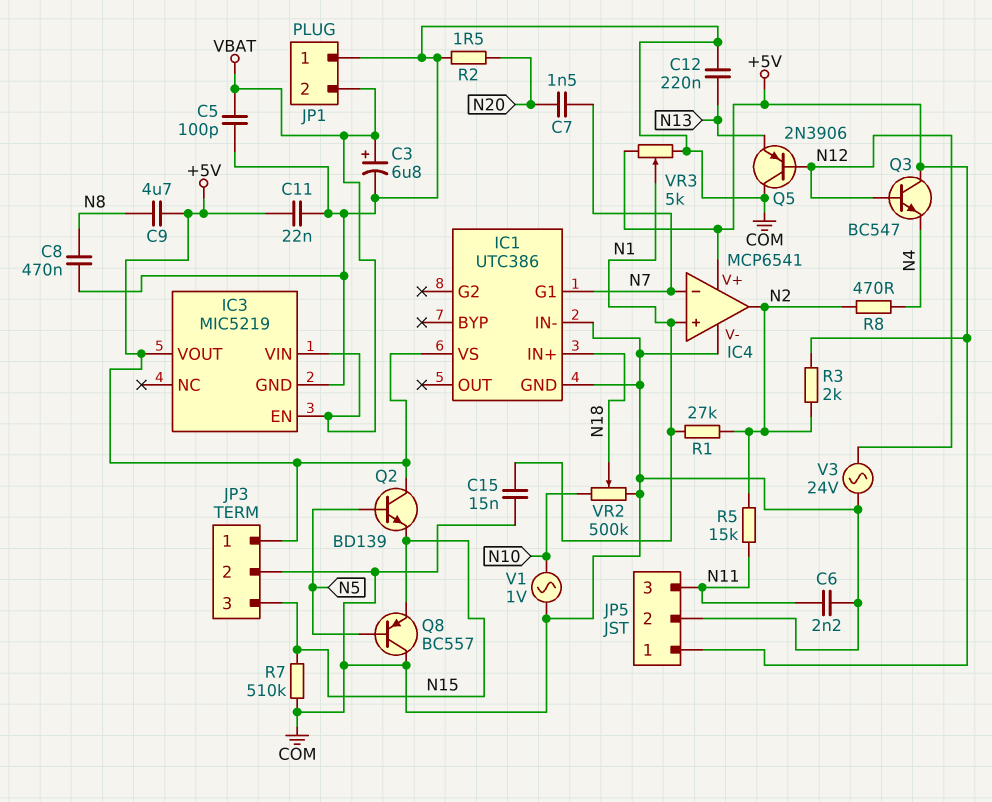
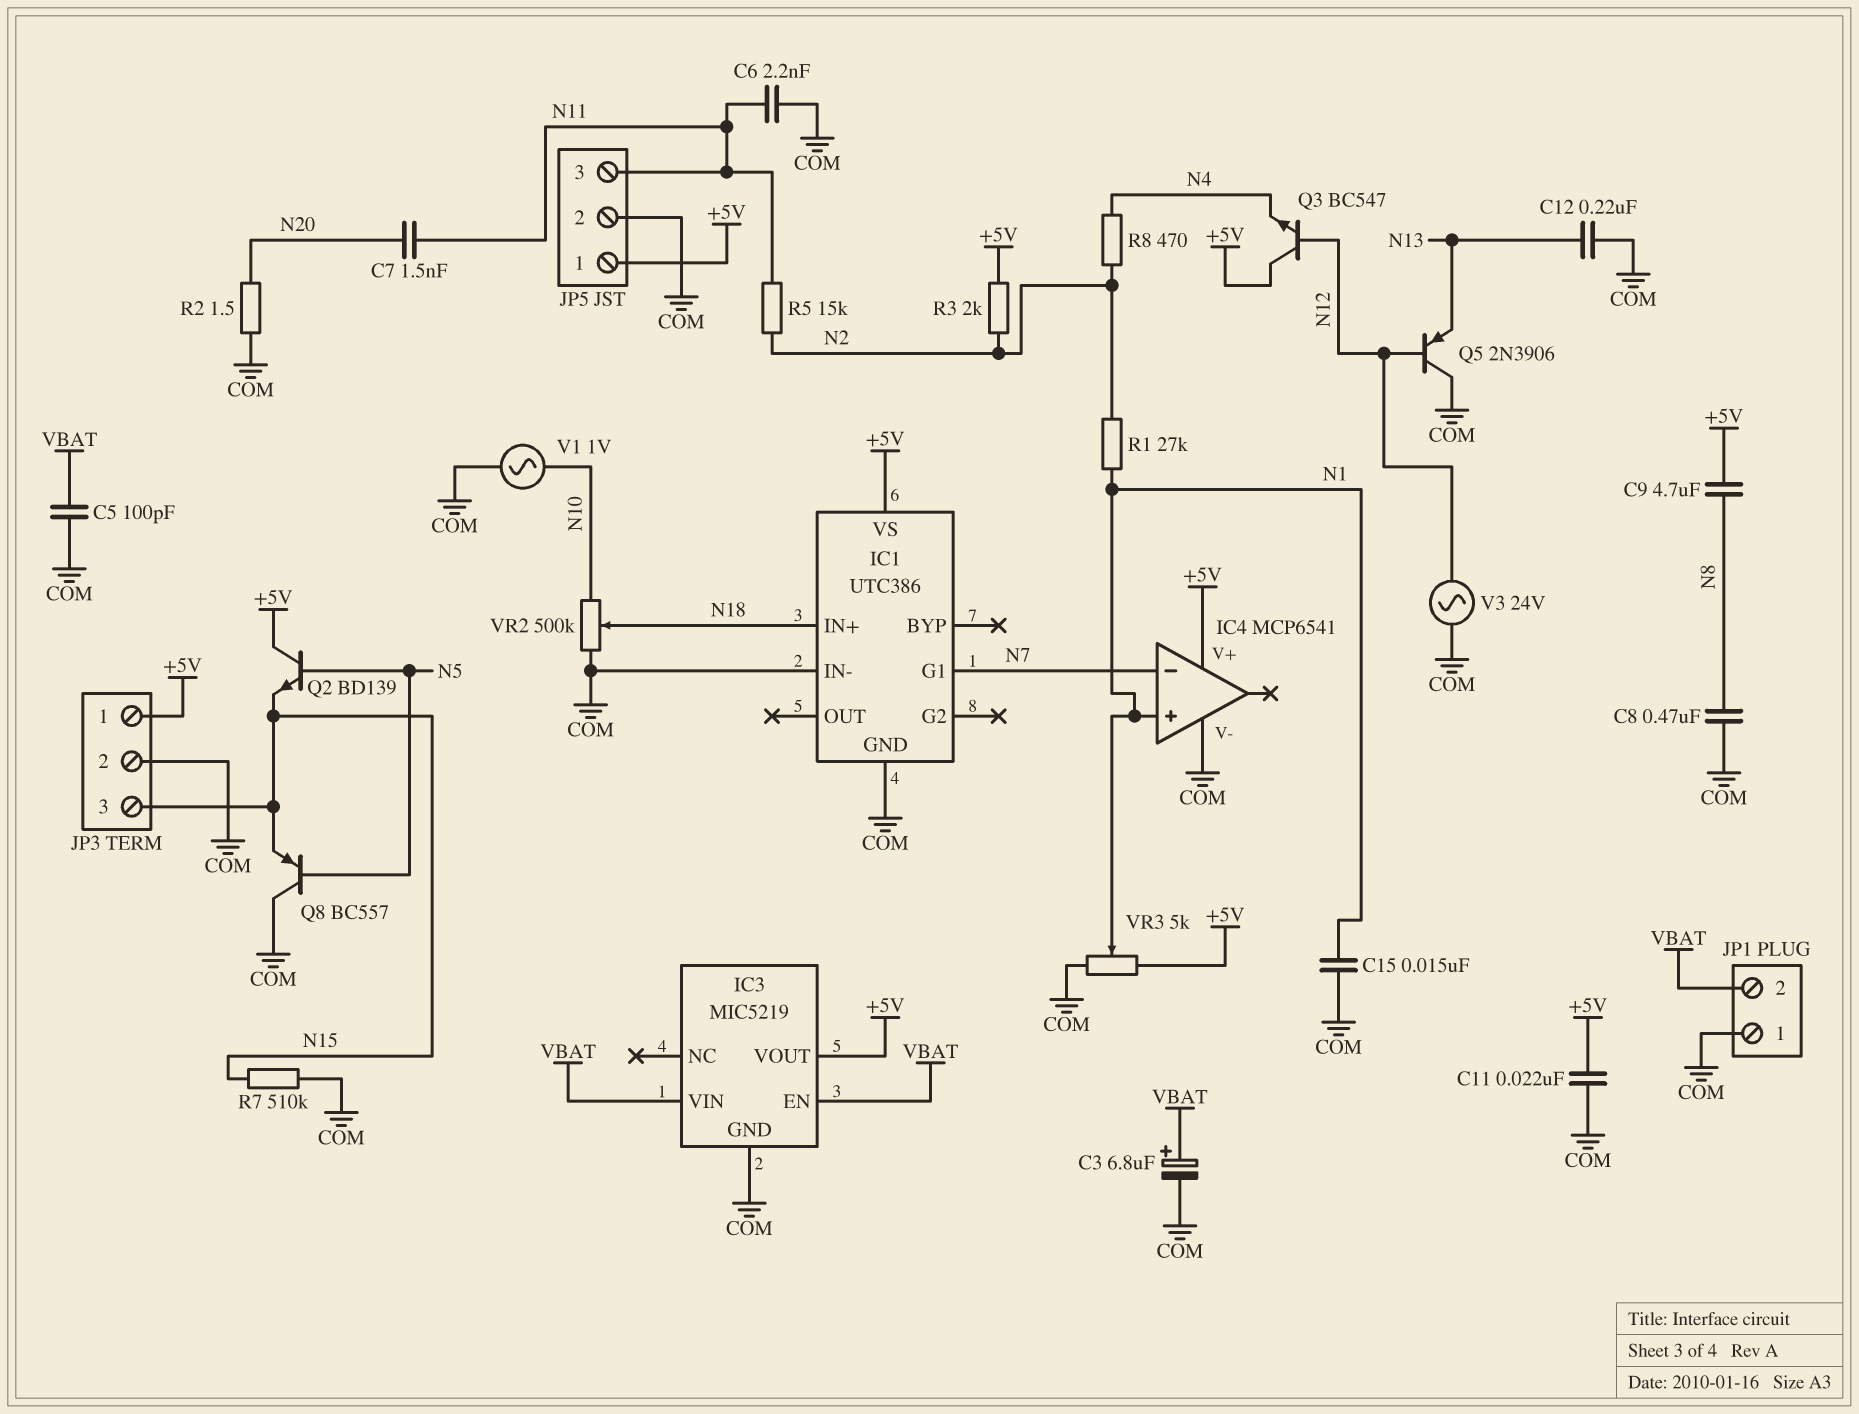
C7: 1.5nF (N7, N20) -> 1.5nF (N11, N20)
IC4 pin out: N2 -> none

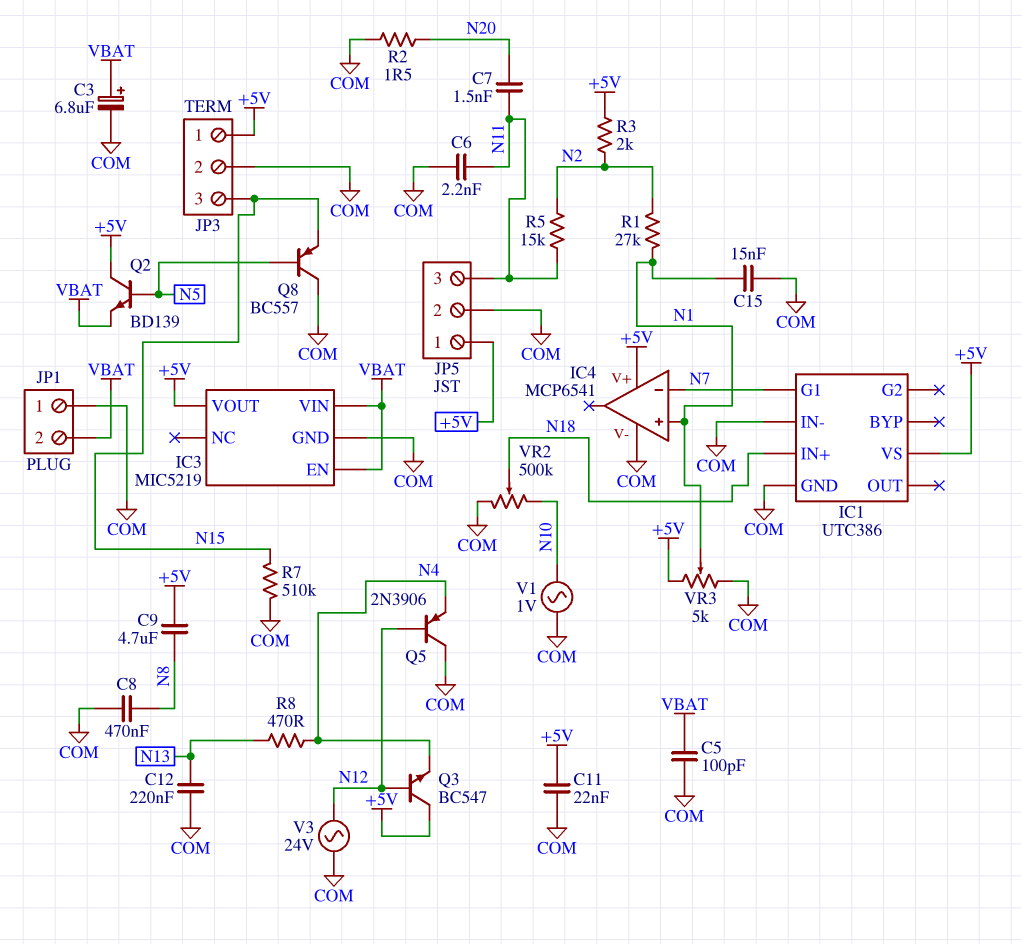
Q2: NPN BD139 (B N5, C +5V, E N15) -> NPN BD139 (B N5, C +5V, E VBAT)
Q5: PNP 2N3906 (B N12, C COM, E N13) -> PNP 2N3906 (B N12, C COM, E N4)
R8: 470 (N2, N4) -> 470 (N4, N13)

